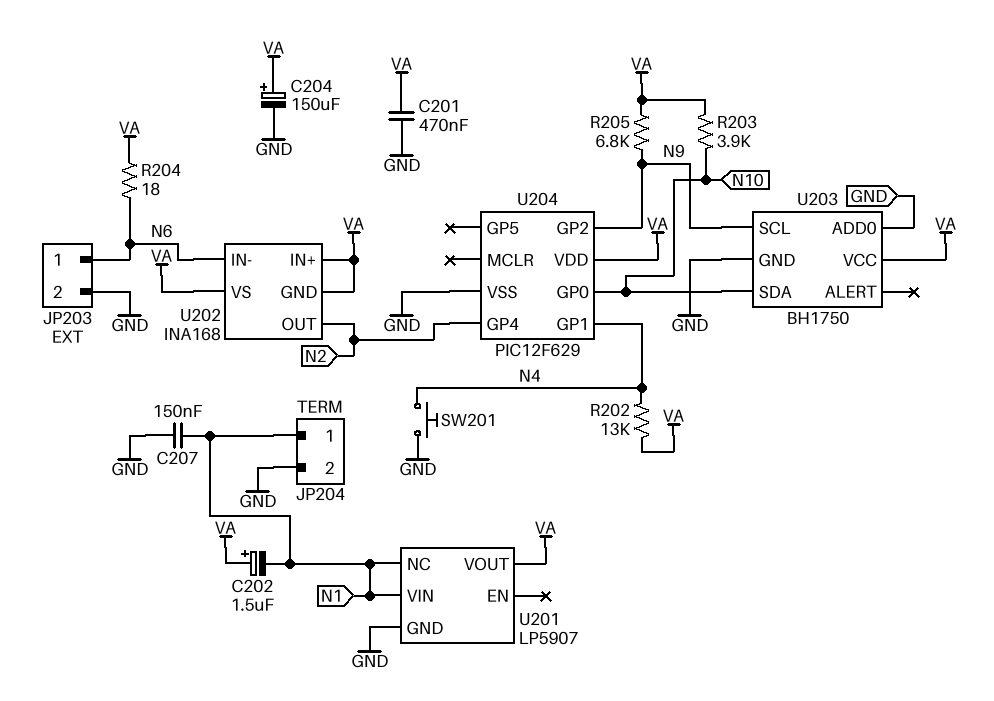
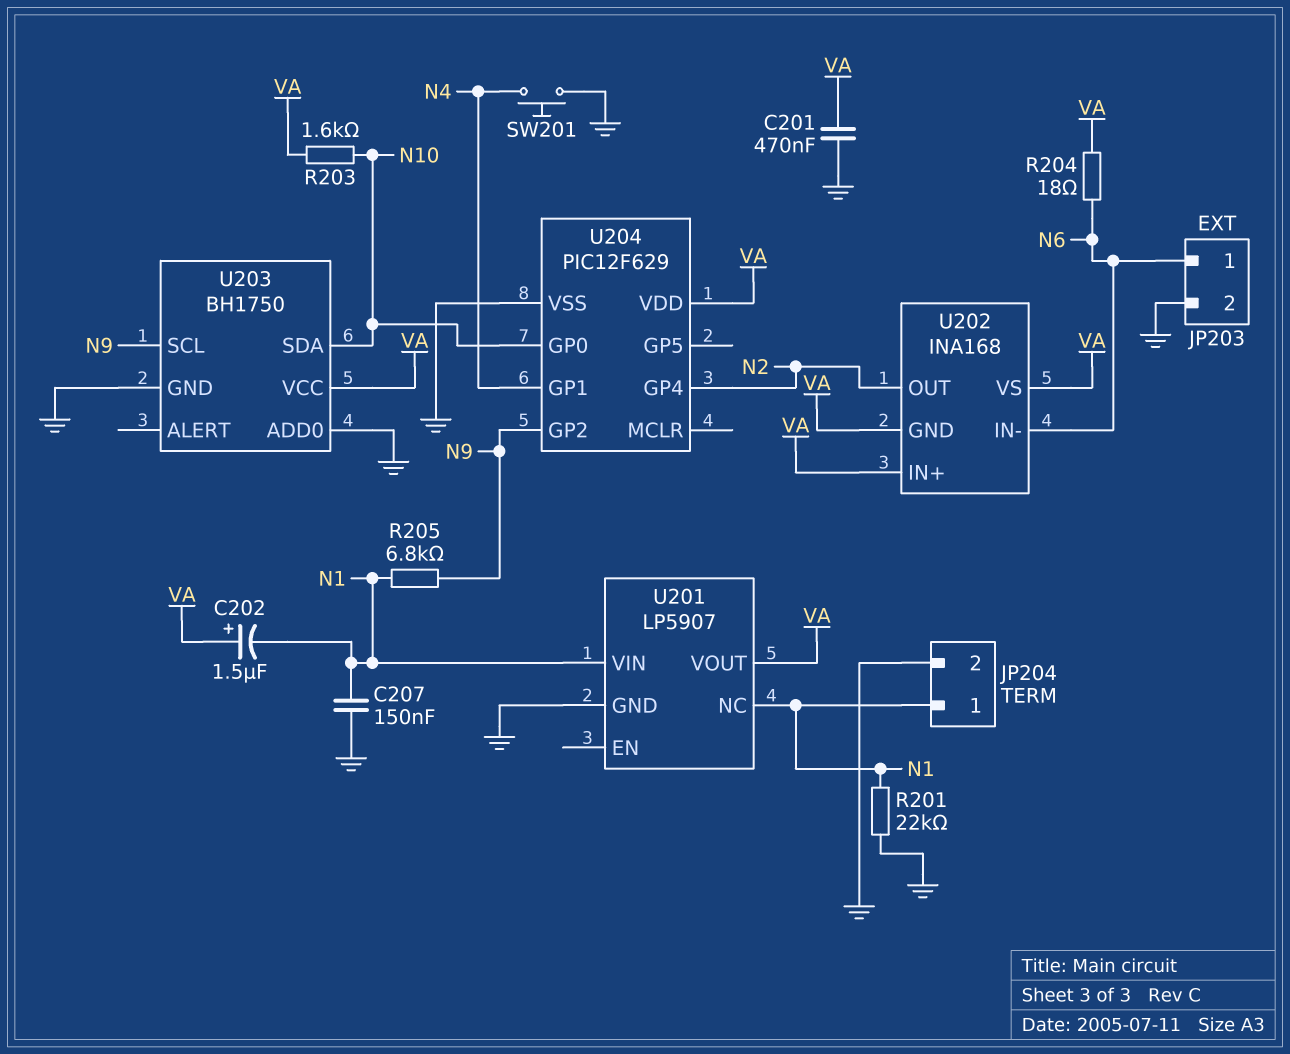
C204: 150uF (plus VA, minus GND) -> none
R201: none -> 22k (GND, N1)
R202: 13k (N4, VA) -> none
R203: 3.9k (N10, VA) -> 1.6k (N10, VA)
R205: 6.8k (N9, VA) -> 6.8k (N1, N9)

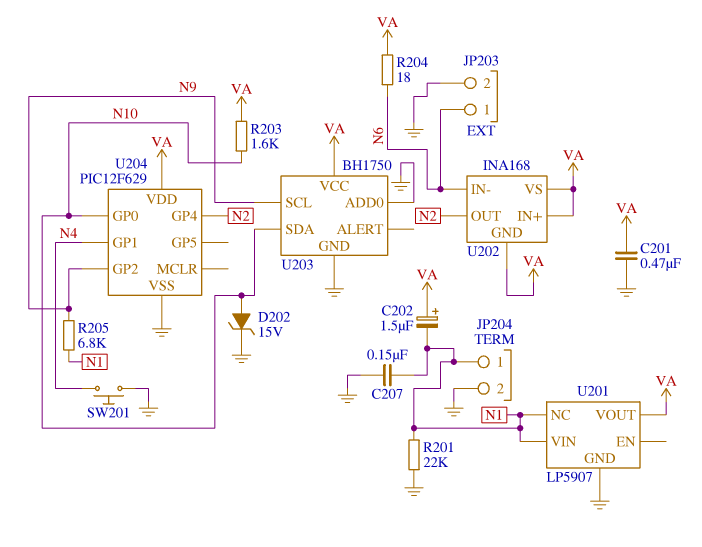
D202: none -> zener 15V (A N10, K GND)

